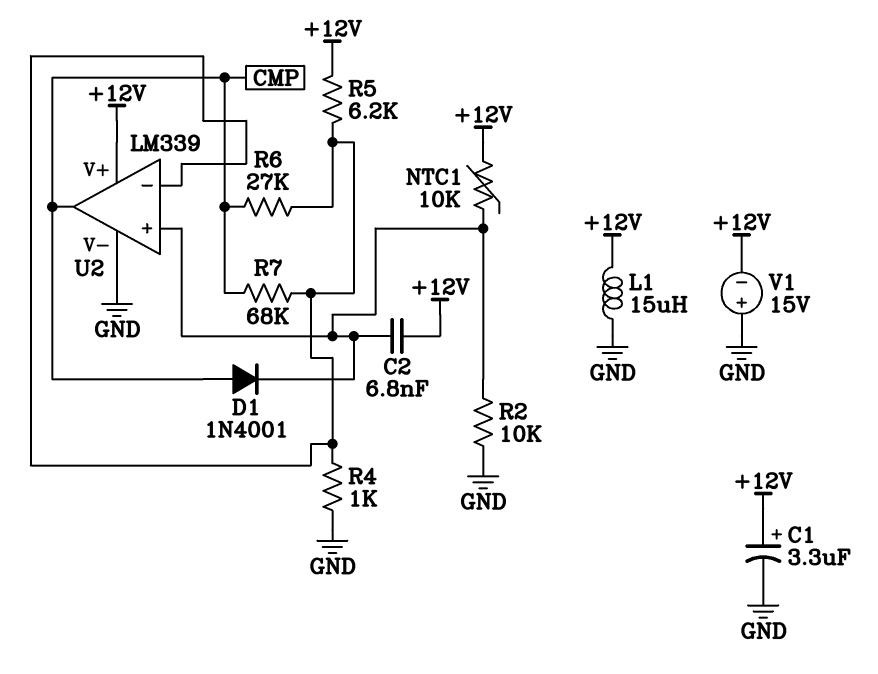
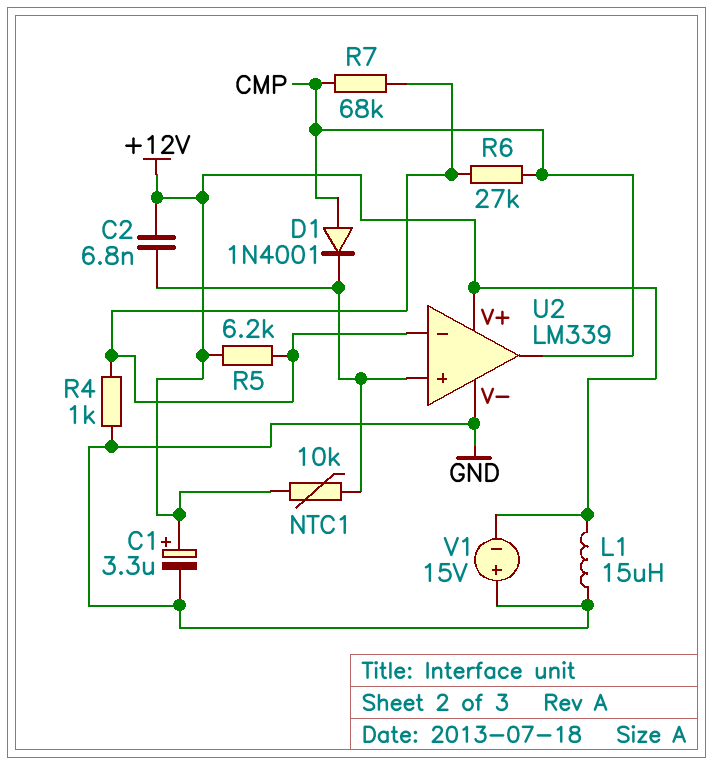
R2: 10k (GND, U2/in+) -> none

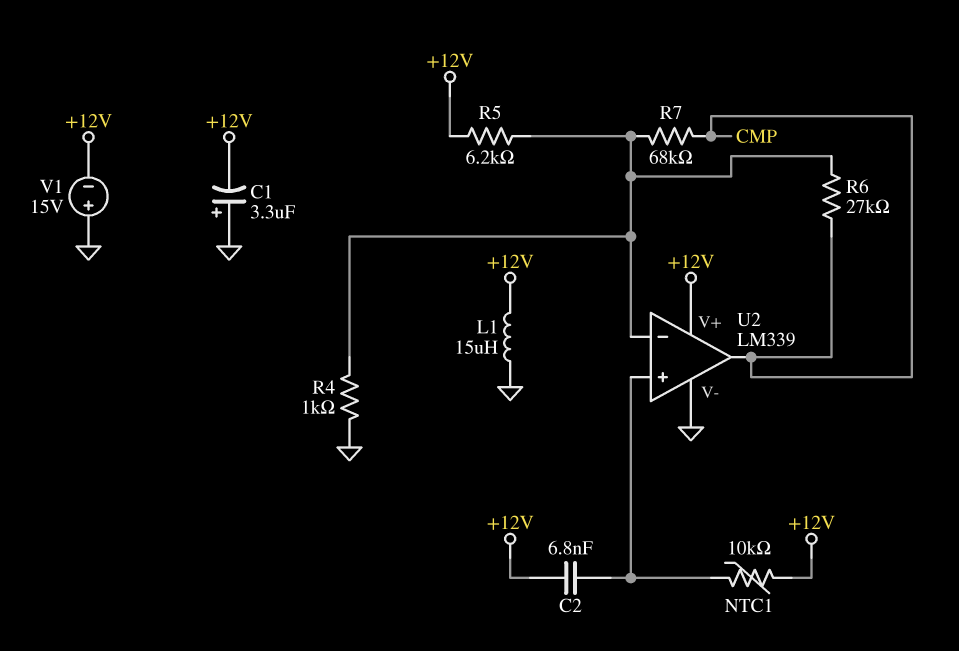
C1: 3.3uF (plus +12V, minus GND) -> 3.3uF (plus GND, minus +12V)
D1: diode 1N4001 (A CMP, K U2/in+) -> none

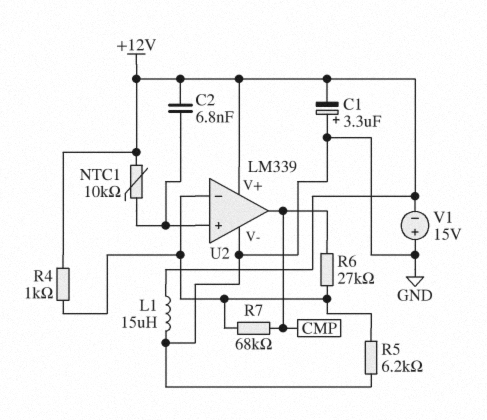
R4: 1k (GND, U2/in-) -> 1k (+12V, U2/in-)
R5: 6.2k (+12V, U2/in-) -> 6.2k (GND, U2/in-)

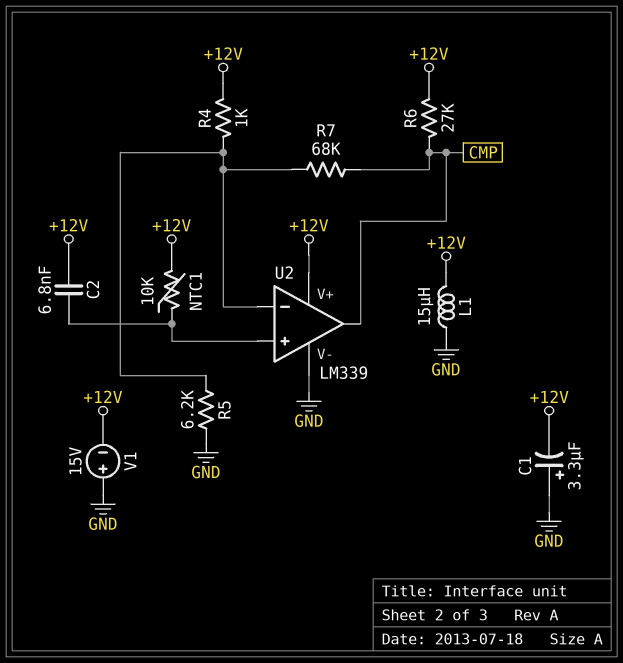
R6: 27k (CMP, U2/in-) -> 27k (+12V, CMP)

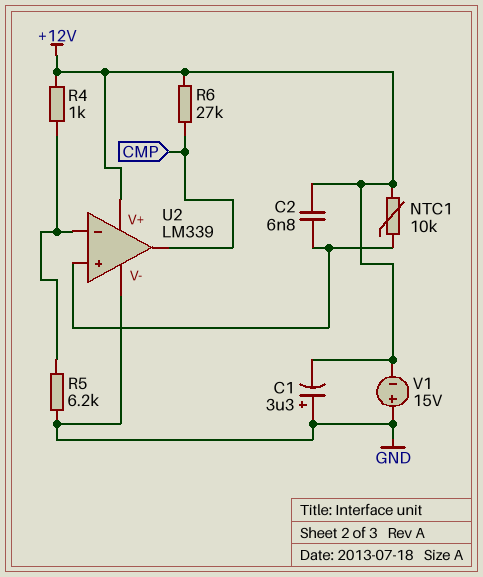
L1: 15uH (+12V, GND) -> none
R7: 68k (CMP, U2/in-) -> none

